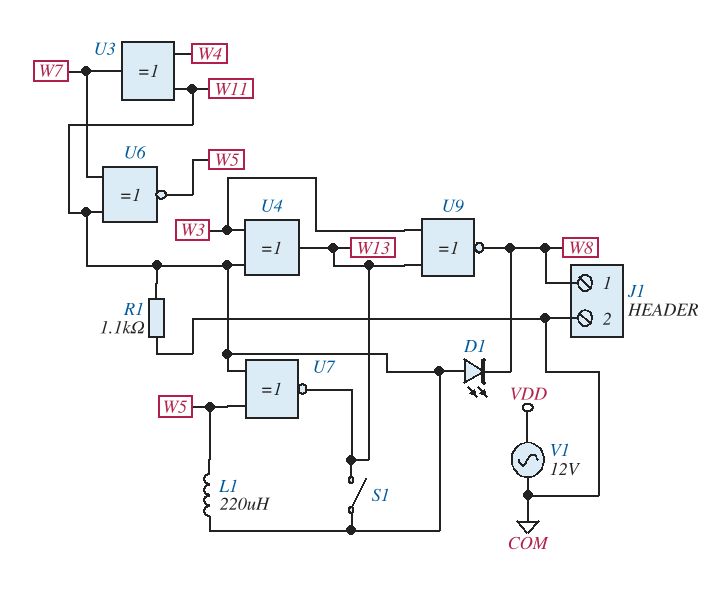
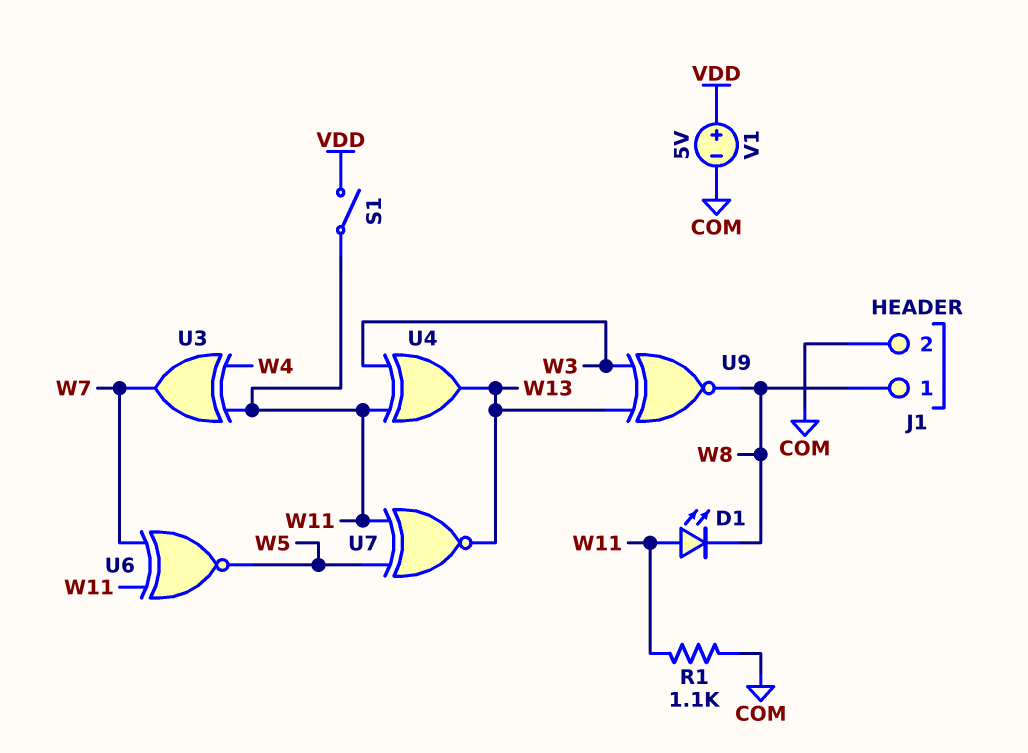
L1: 220uH (W5, W11) -> none
S1: switch (W11, W13) -> switch (VDD, W11)
V1: AC 12V (COM, VDD) -> 5V (plus VDD, minus COM)

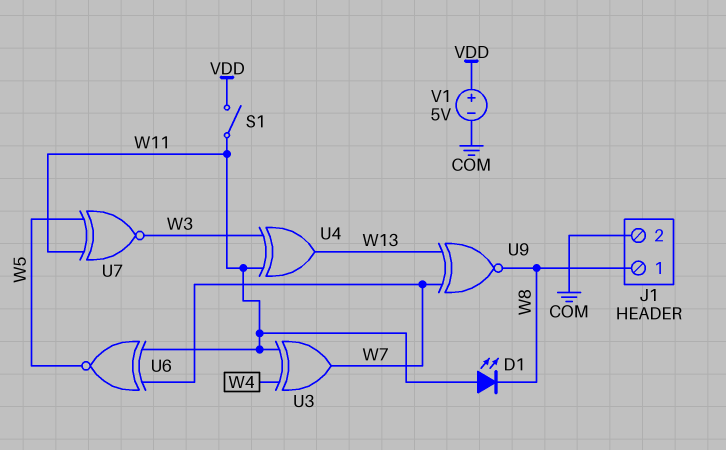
R1: 1.1k (COM, W11) -> none
U7: XNOR (in W5, in W11, out W13) -> XNOR (in W5, in W11, out W3)
U9: XNOR (in W3, in W13, out W8) -> XNOR (in W7, in W13, out W8)

